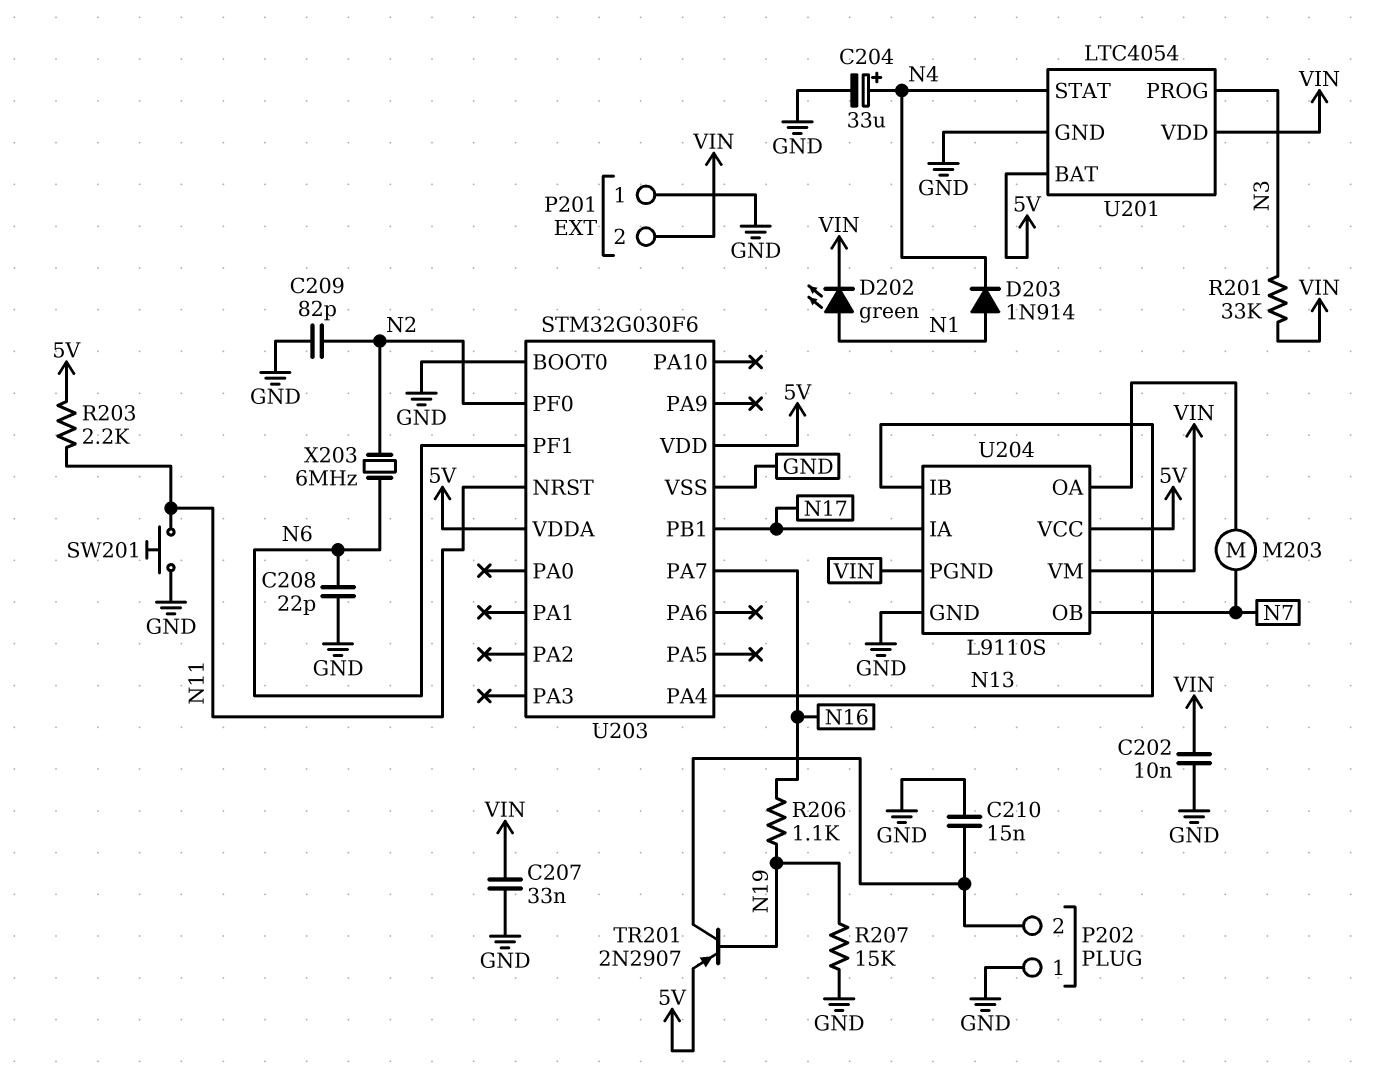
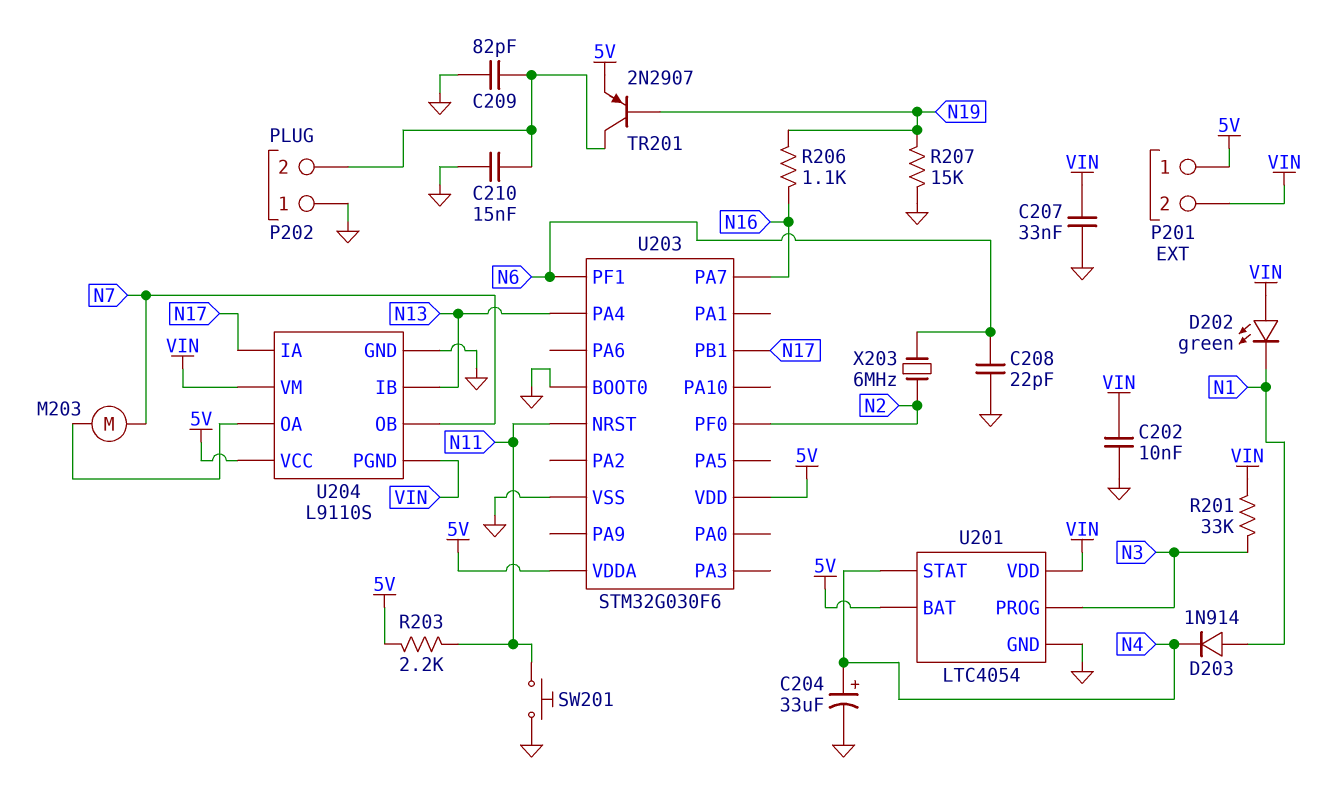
C209: 82pF (GND, N2) -> 82pF (GND, P202/2)
D202: LED green (A N1, K VIN) -> LED green (A VIN, K N1)
P201 pin 1: GND -> 5V

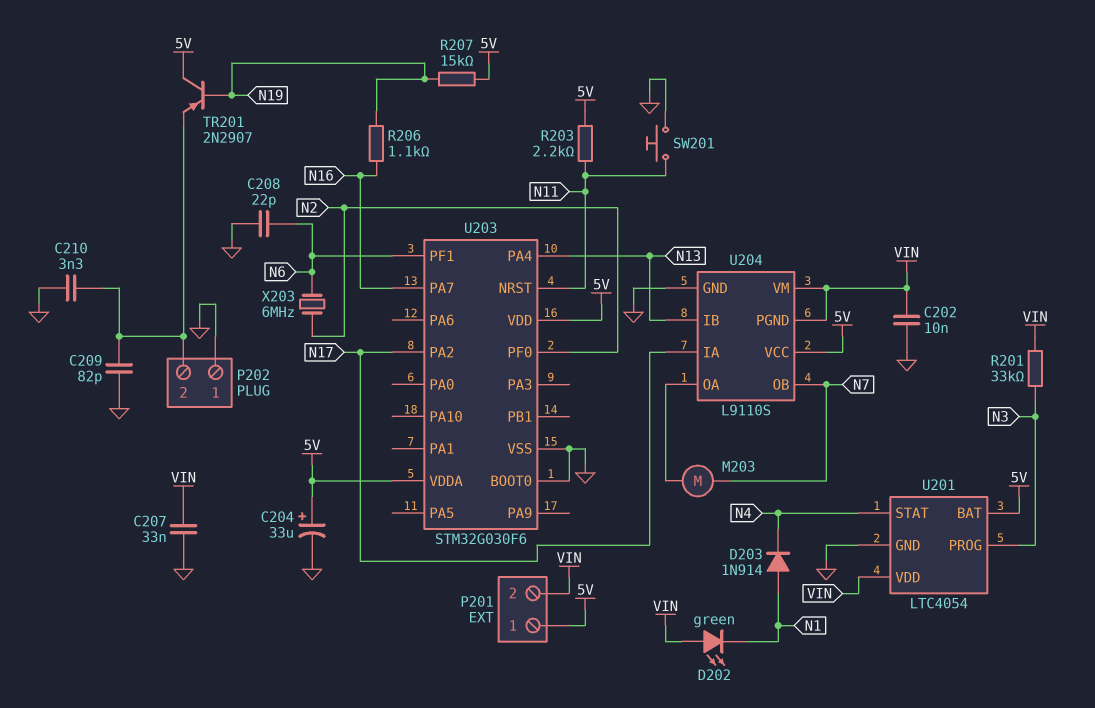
C204: 33uF (plus N4, minus GND) -> 33uF (plus 5V, minus GND)
C210: 15nF (GND, P202/2) -> 3.3nF (GND, P202/2)
R207: 15k (GND, N19) -> 15k (5V, N19)
TR201: PNP 2N2907 (B N19, C P202/2, E 5V) -> PNP 2N2907 (B N19, C 5V, E P202/2)
U203 pin PA2: none -> N17
U203 pin PB1: N17 -> none

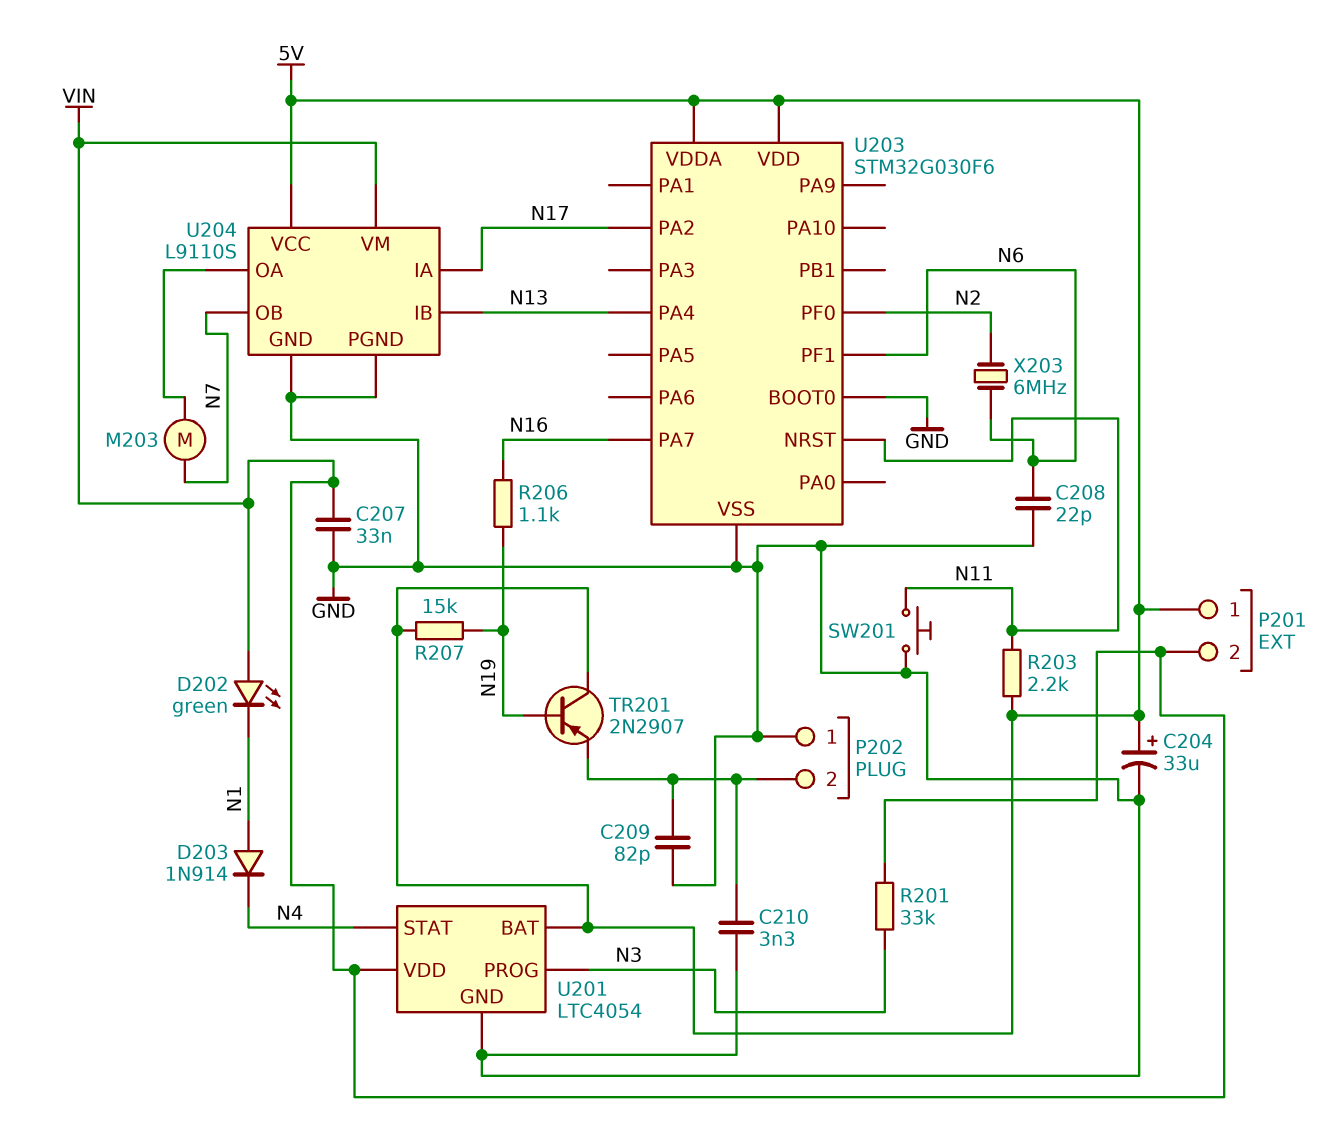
C202: 10nF (GND, VIN) -> none
U204 pin PGND: VIN -> GND

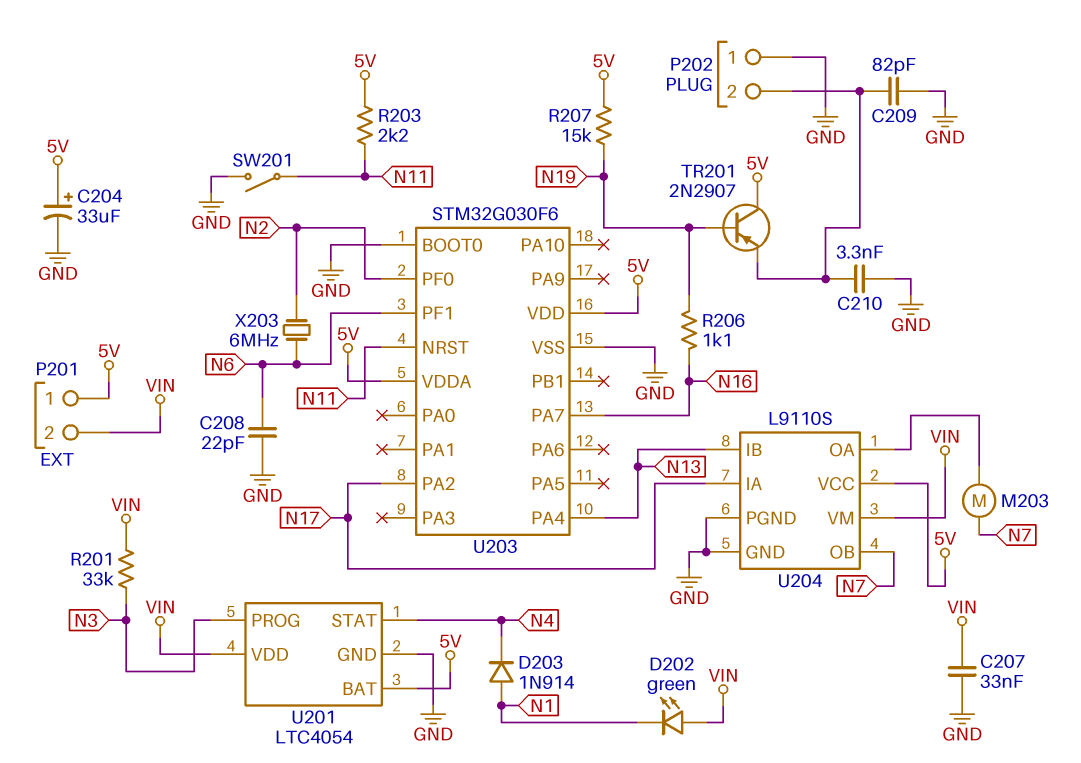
SW201: button (GND, N11) -> switch (GND, N11)

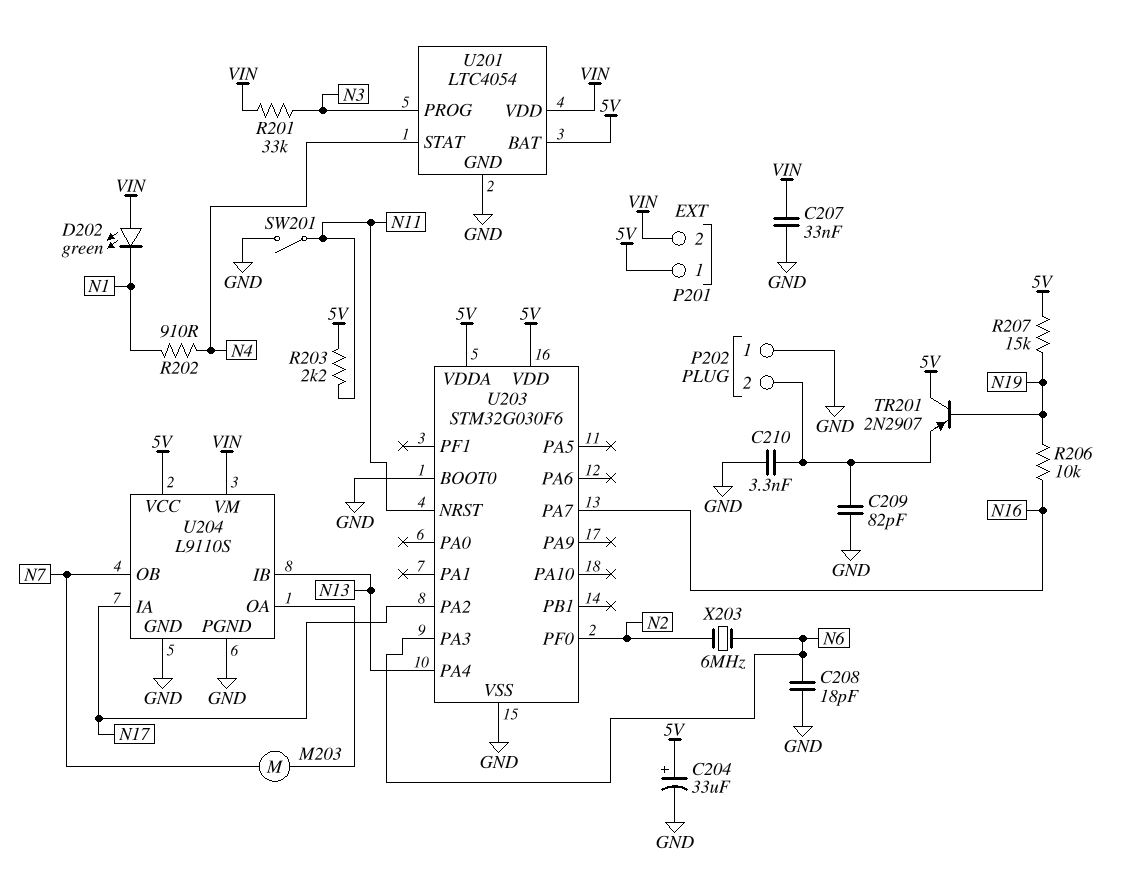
C208: 22pF (GND, N6) -> 18pF (GND, N6)
D203: diode 1N914 (A N1, K N4) -> none
R202: none -> 910 (N1, N4)
R206: 1.1k (N16, N19) -> 10k (N16, N19)
U203 pin PA3: none -> N6
U203 pin PF1: N6 -> none

